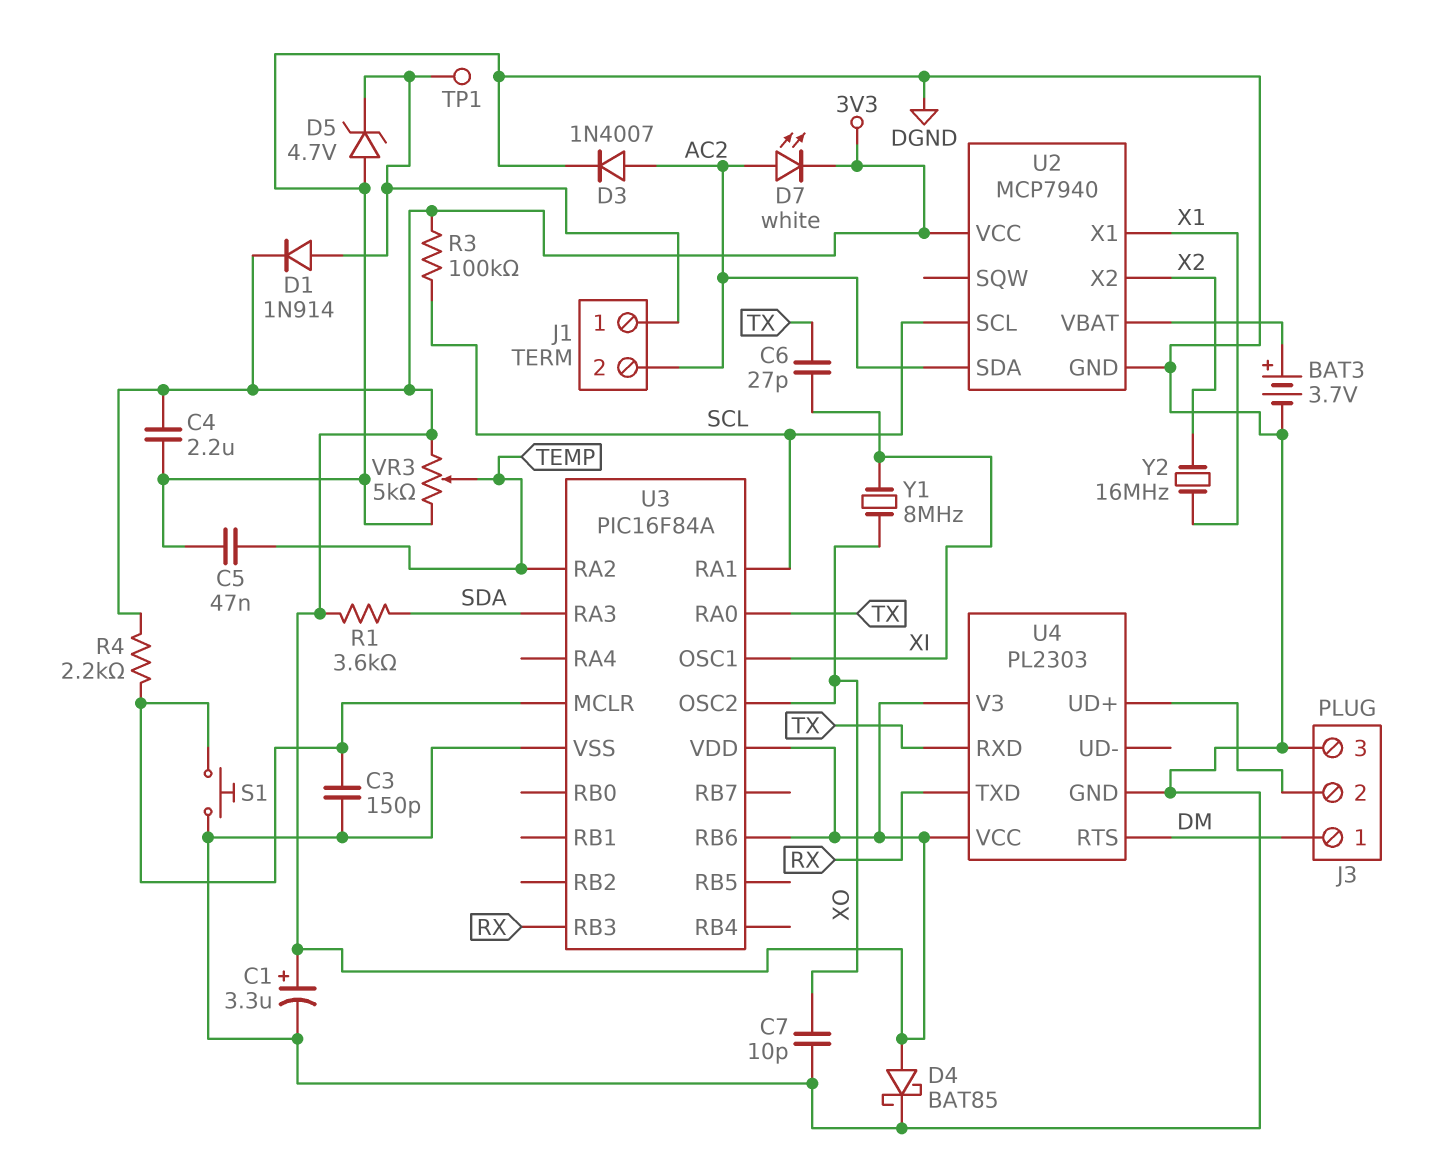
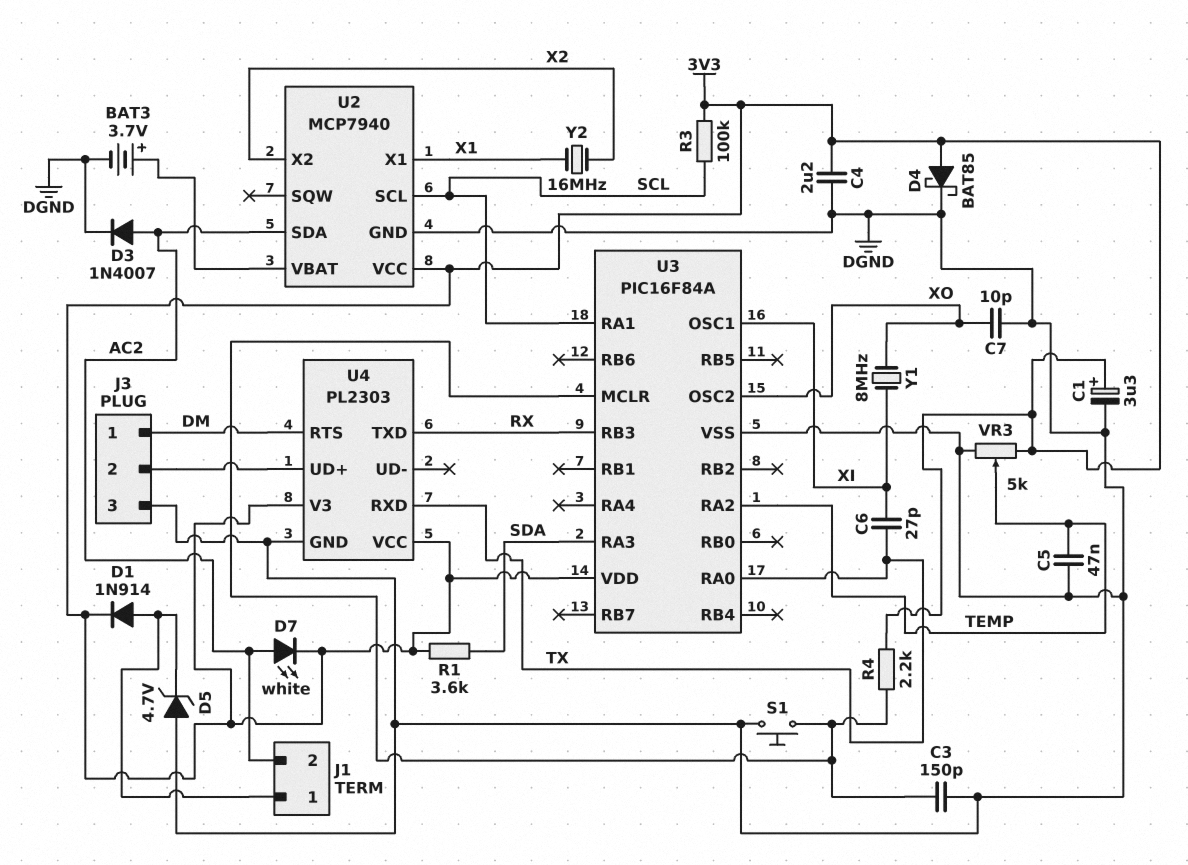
TP1: test point (J1/1) -> none
U3 pin RB6: 3V3 -> none

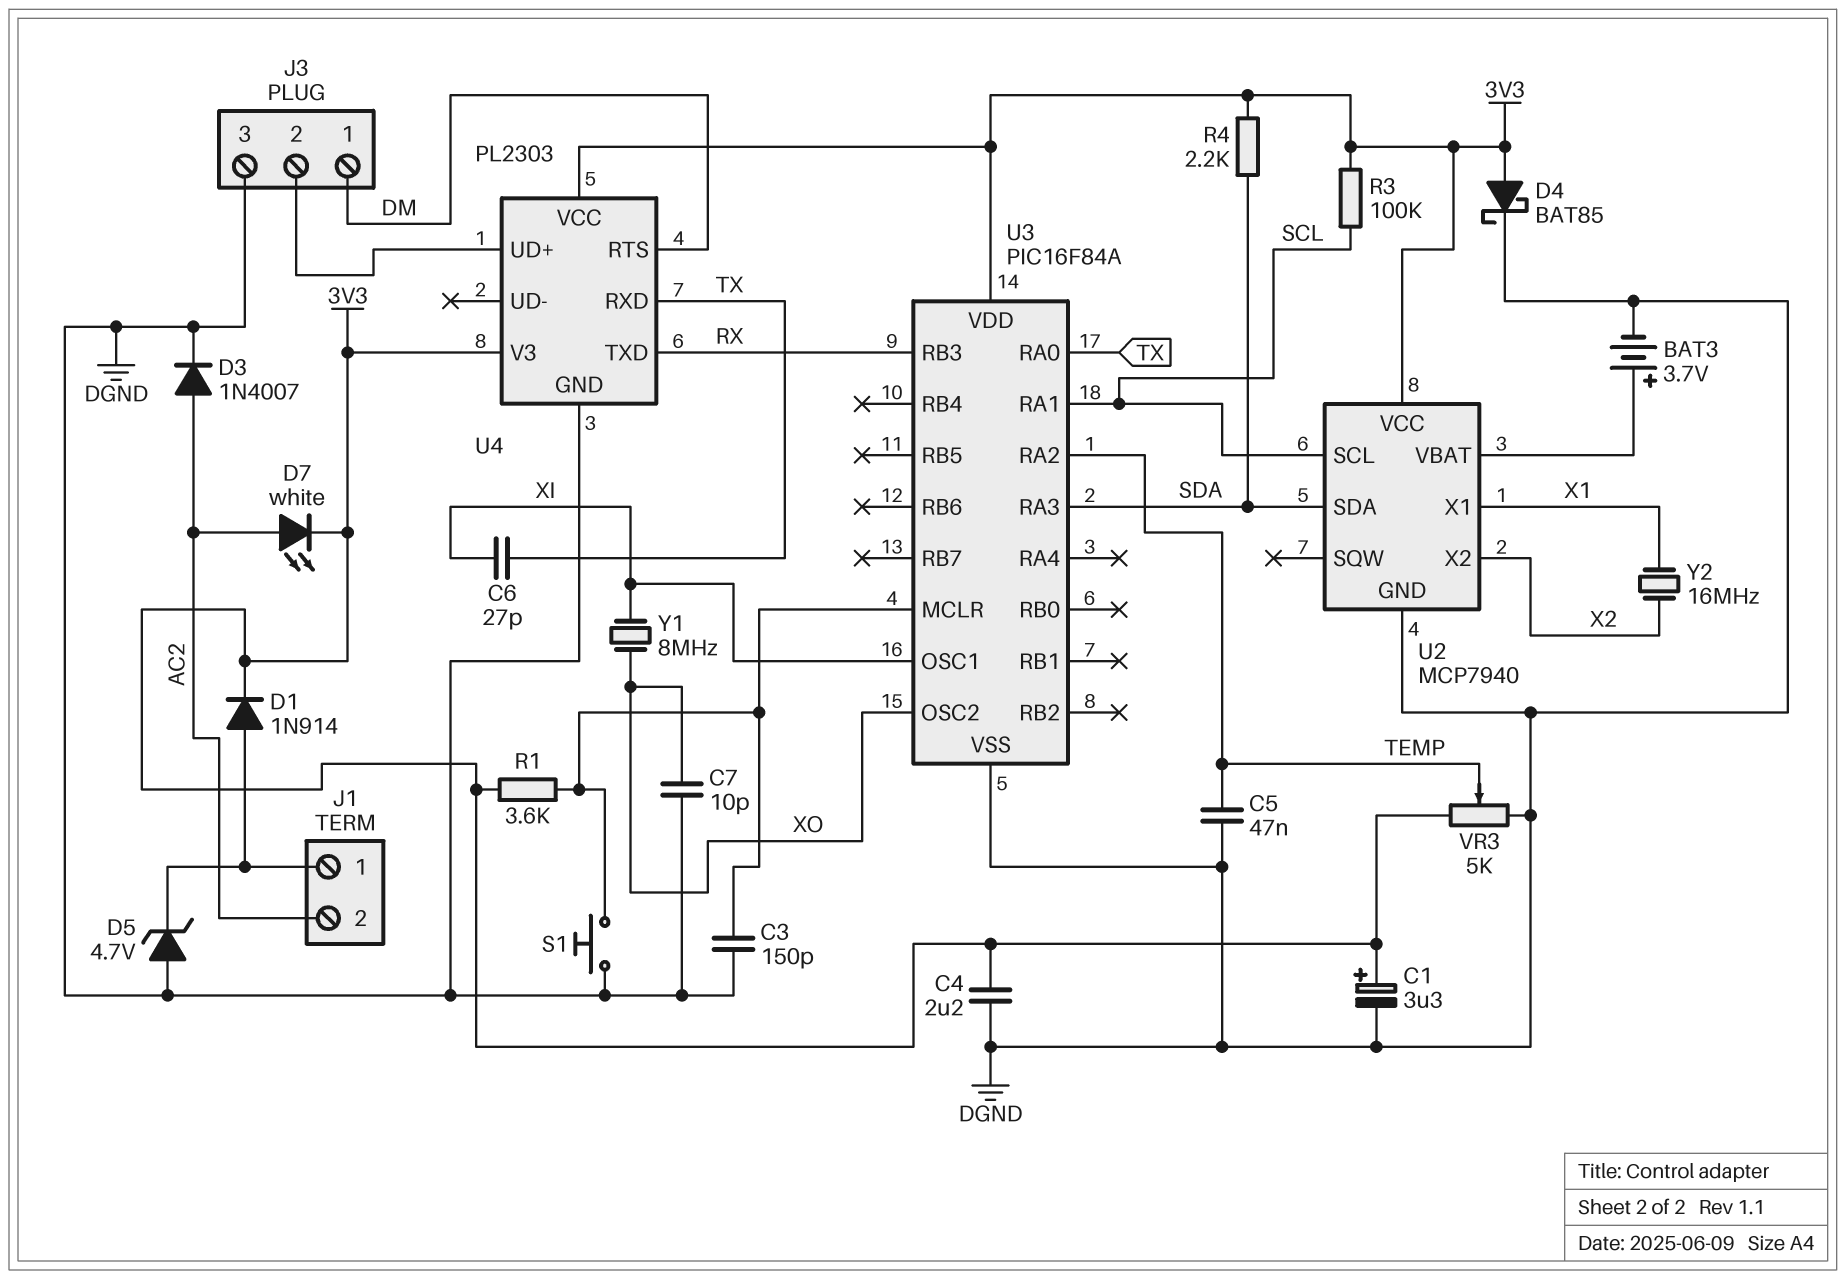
R1: 3.6k (3V3, SDA) -> 3.6k (3V3, U3/MCLR)
R4: 2.2k (3V3, U3/MCLR) -> 2.2k (3V3, SDA)
U2 pin SDA: AC2 -> SDA

